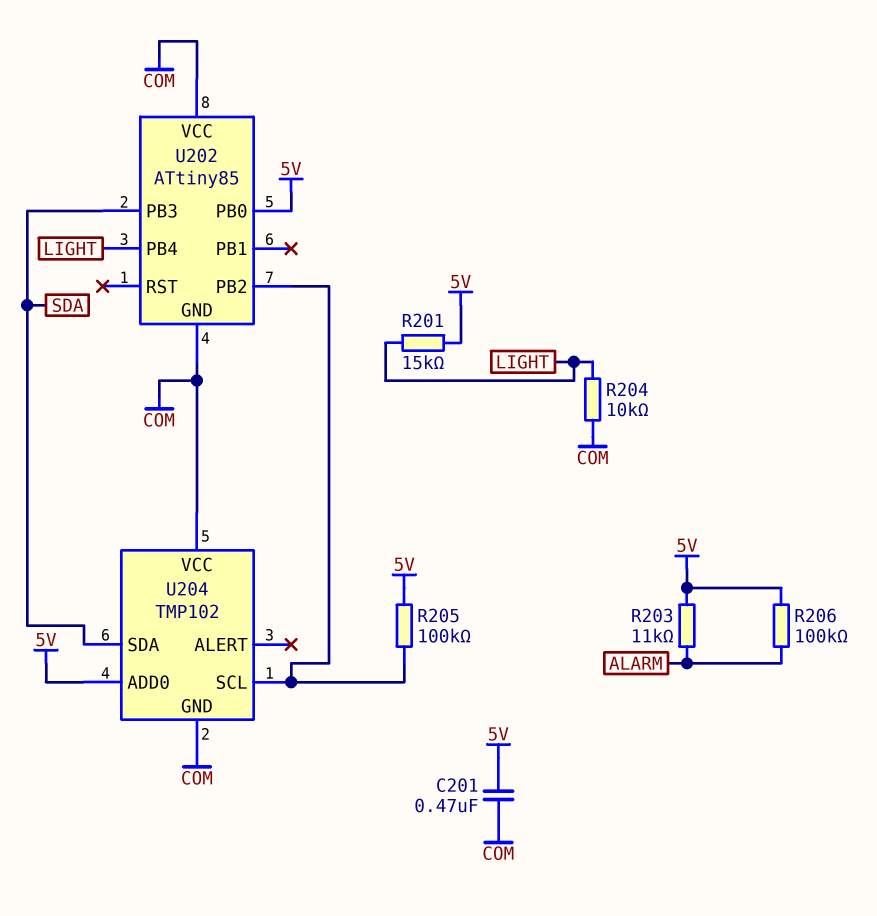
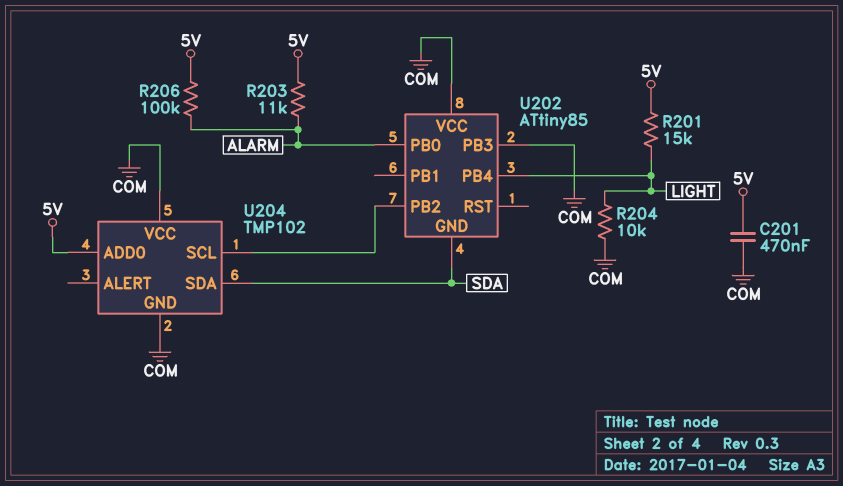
R205: 100k (5V, U202/PB2) -> none
U202 pin GND: COM -> SDA
U202 pin PB0: 5V -> ALARM
U202 pin PB3: SDA -> COM

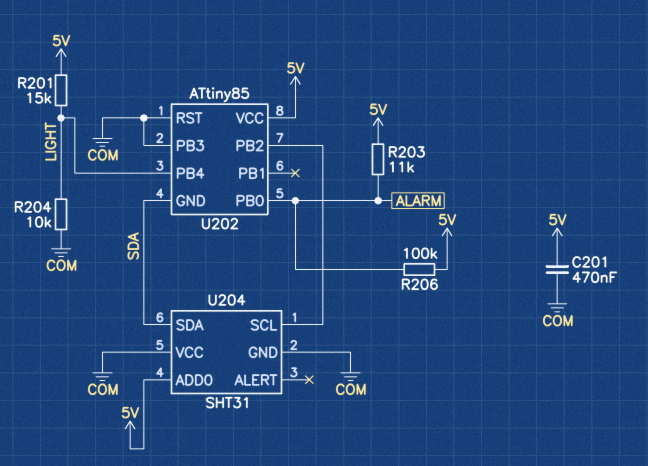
U202 pin RST: none -> COM
U202 pin VCC: COM -> 5V
U204: TMP102 -> SHT31

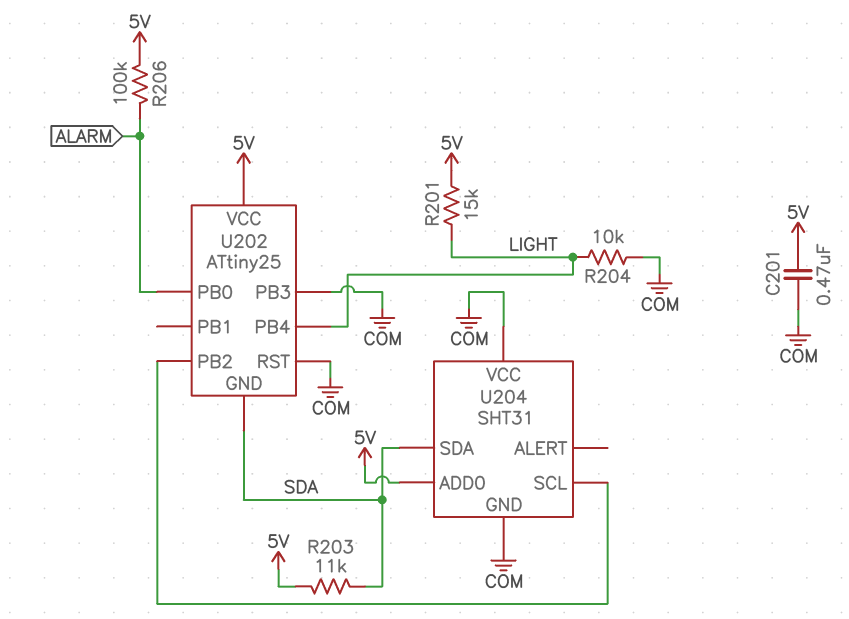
R203: 11k (5V, ALARM) -> 11k (5V, SDA)
U202: ATtiny85 -> ATtiny25

